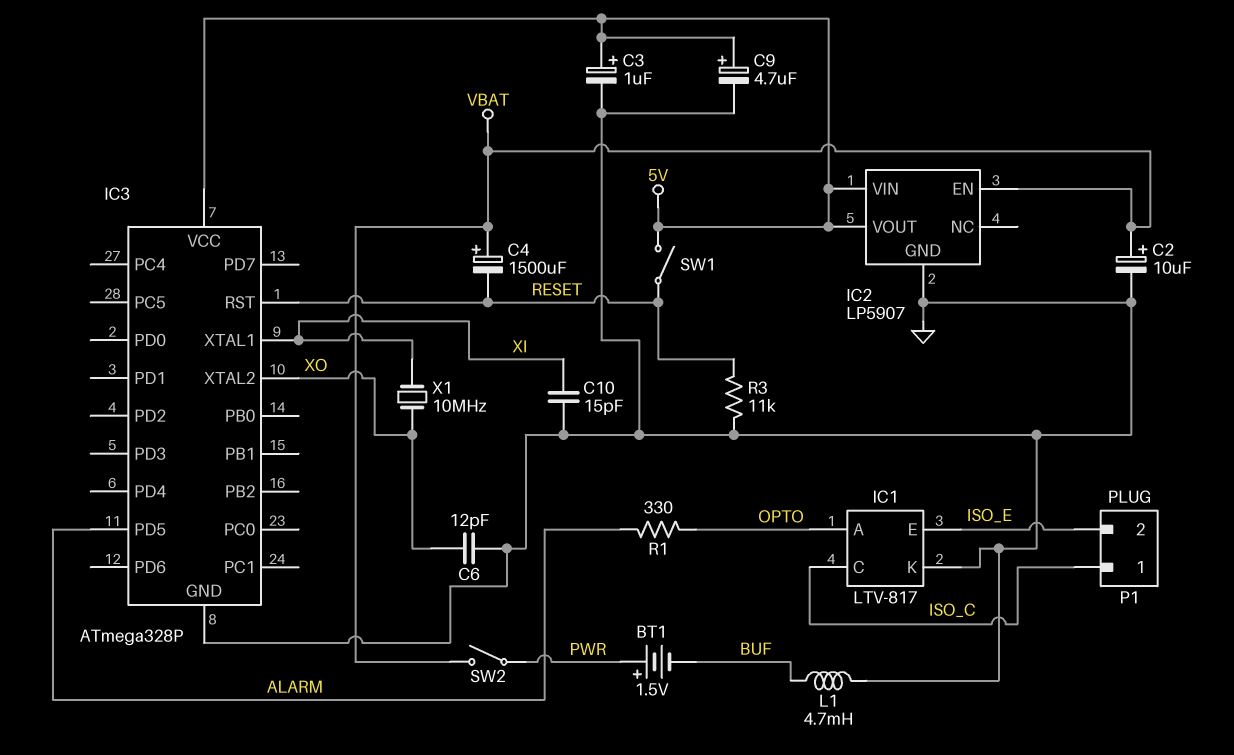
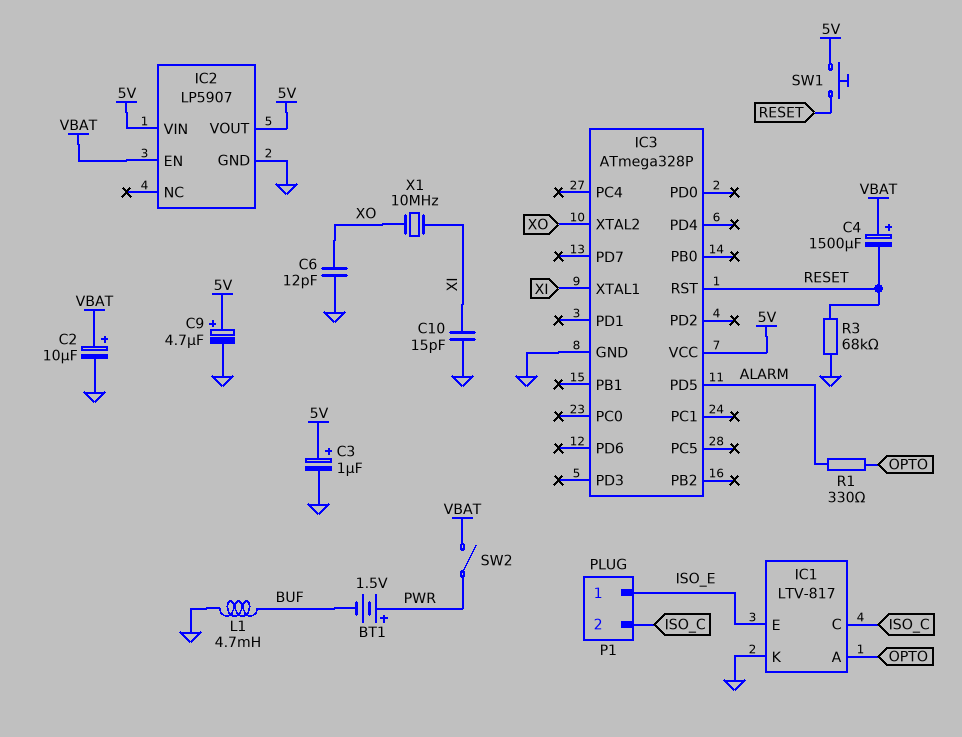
P1 pin 1: ISO_C -> ISO_E
P1 pin 2: ISO_E -> ISO_C
R3: 11k (GND, RESET) -> 68k (GND, RESET)
SW1: switch (5V, RESET) -> button (5V, RESET)

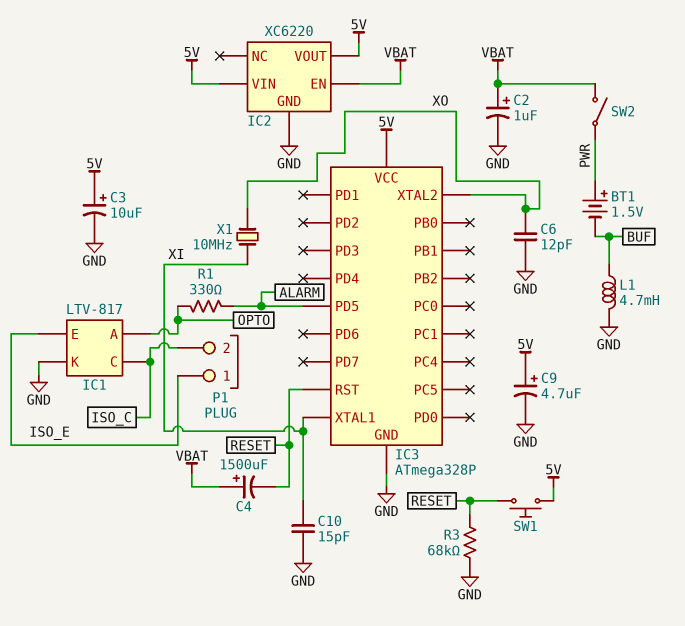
C2: 10uF (plus VBAT, minus GND) -> 1uF (plus VBAT, minus GND)
C3: 1uF (plus 5V, minus GND) -> 10uF (plus 5V, minus GND)
IC2: LP5907 -> XC6220

